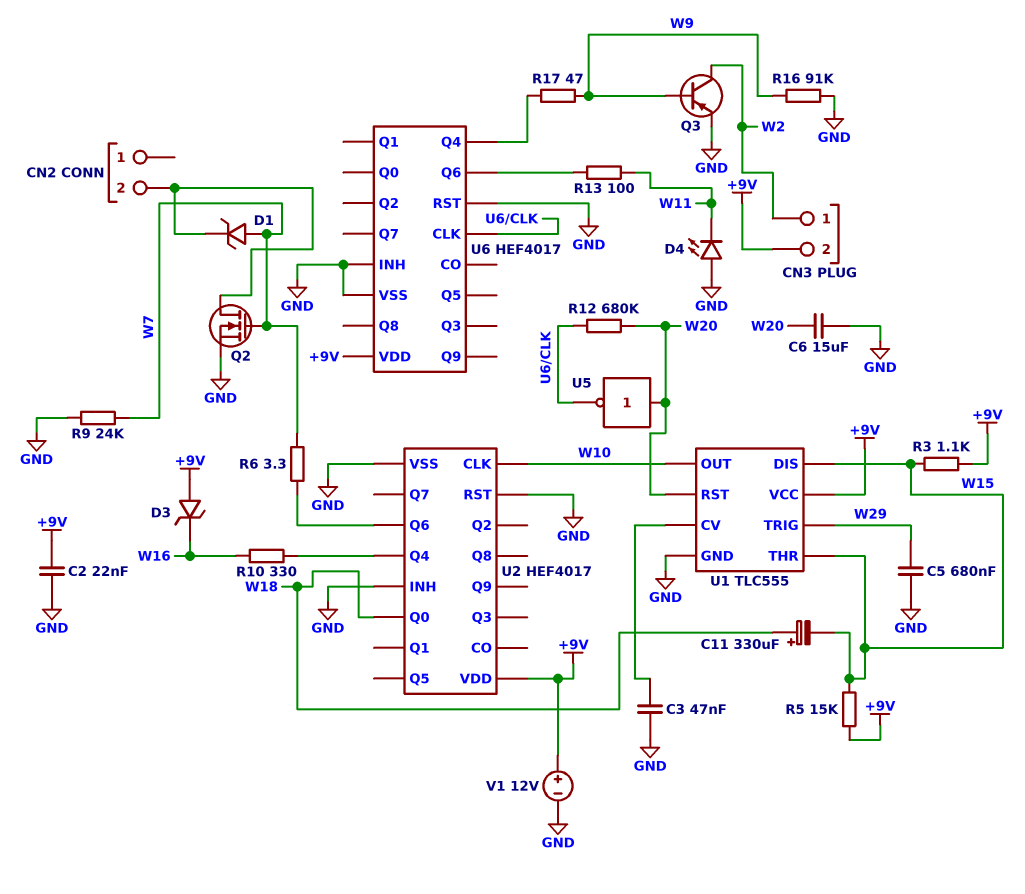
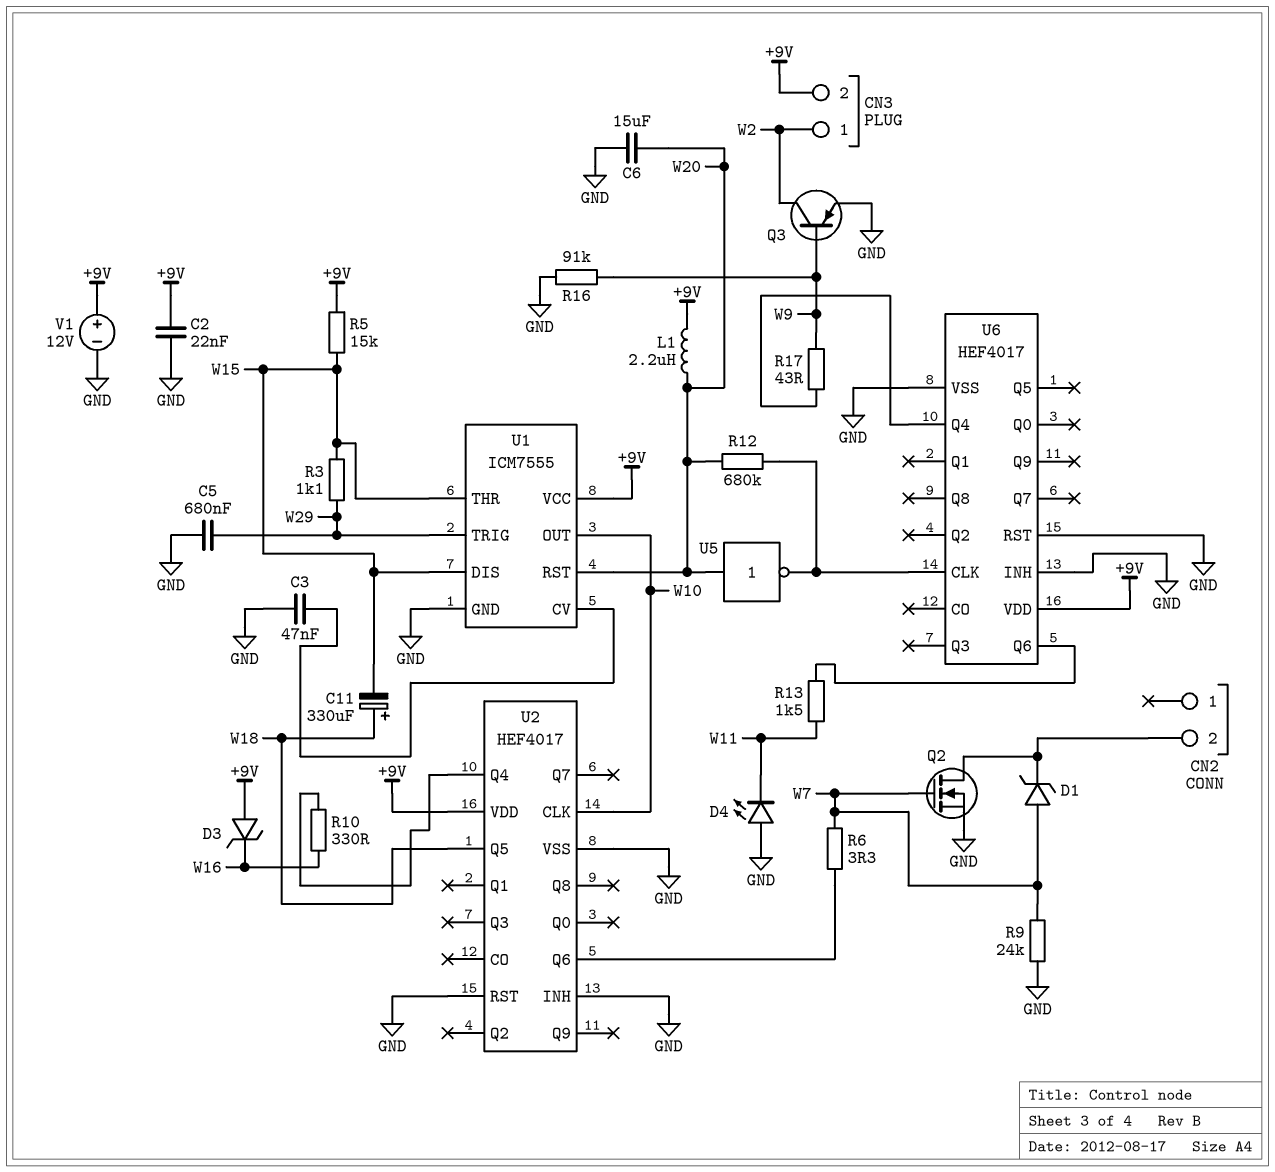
L1: none -> 2.2uH (+9V, W20)
R3: 1.1k (+9V, W15) -> 1.1k (W15, W29)
R13: 100 (U6/Q6, W11) -> 1.5k (U6/Q6, W11)
R17: 47 (U6/Q4, W9) -> 43 (U6/Q4, W9)
U1: TLC555 -> ICM7555
U2 pin Q0: W18 -> none
U2 pin Q5: none -> W18

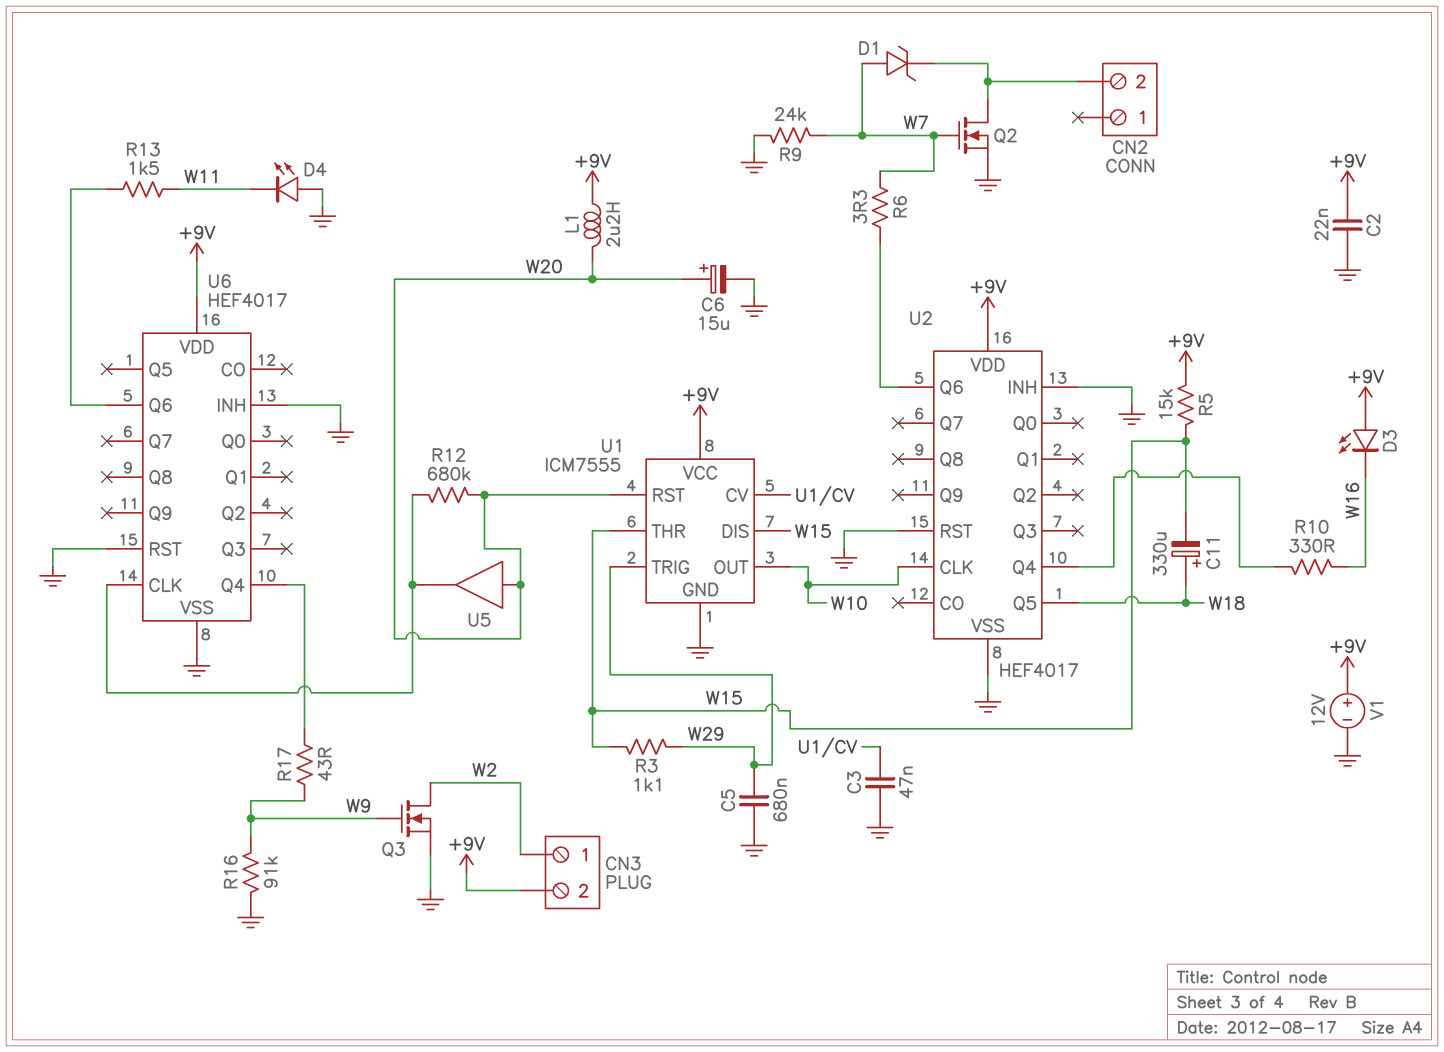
C6: 15uF (GND, W20) -> 15uF (plus W20, minus GND)
D3: zener (A +9V, K W16) -> LED (A +9V, K W16)
Q3: PNP (B W9, C W2, E GND) -> NMOS (G W9, D W2, S GND)
U5: NOT (in W20, out U6/CLK) -> buffer (in W20, out U6/CLK)

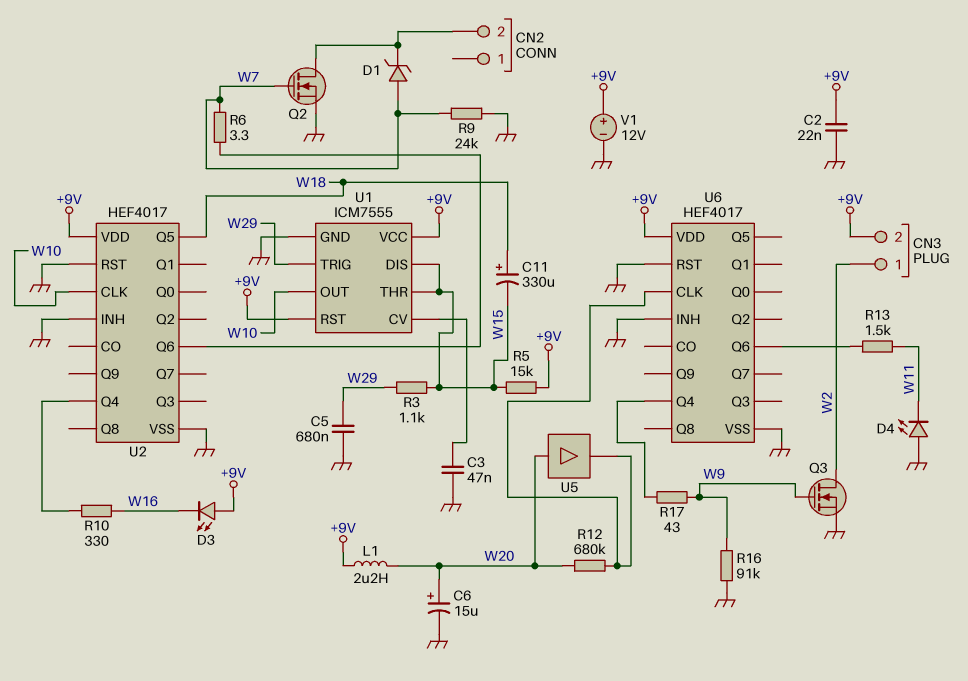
U1 pin RST: W20 -> +9V

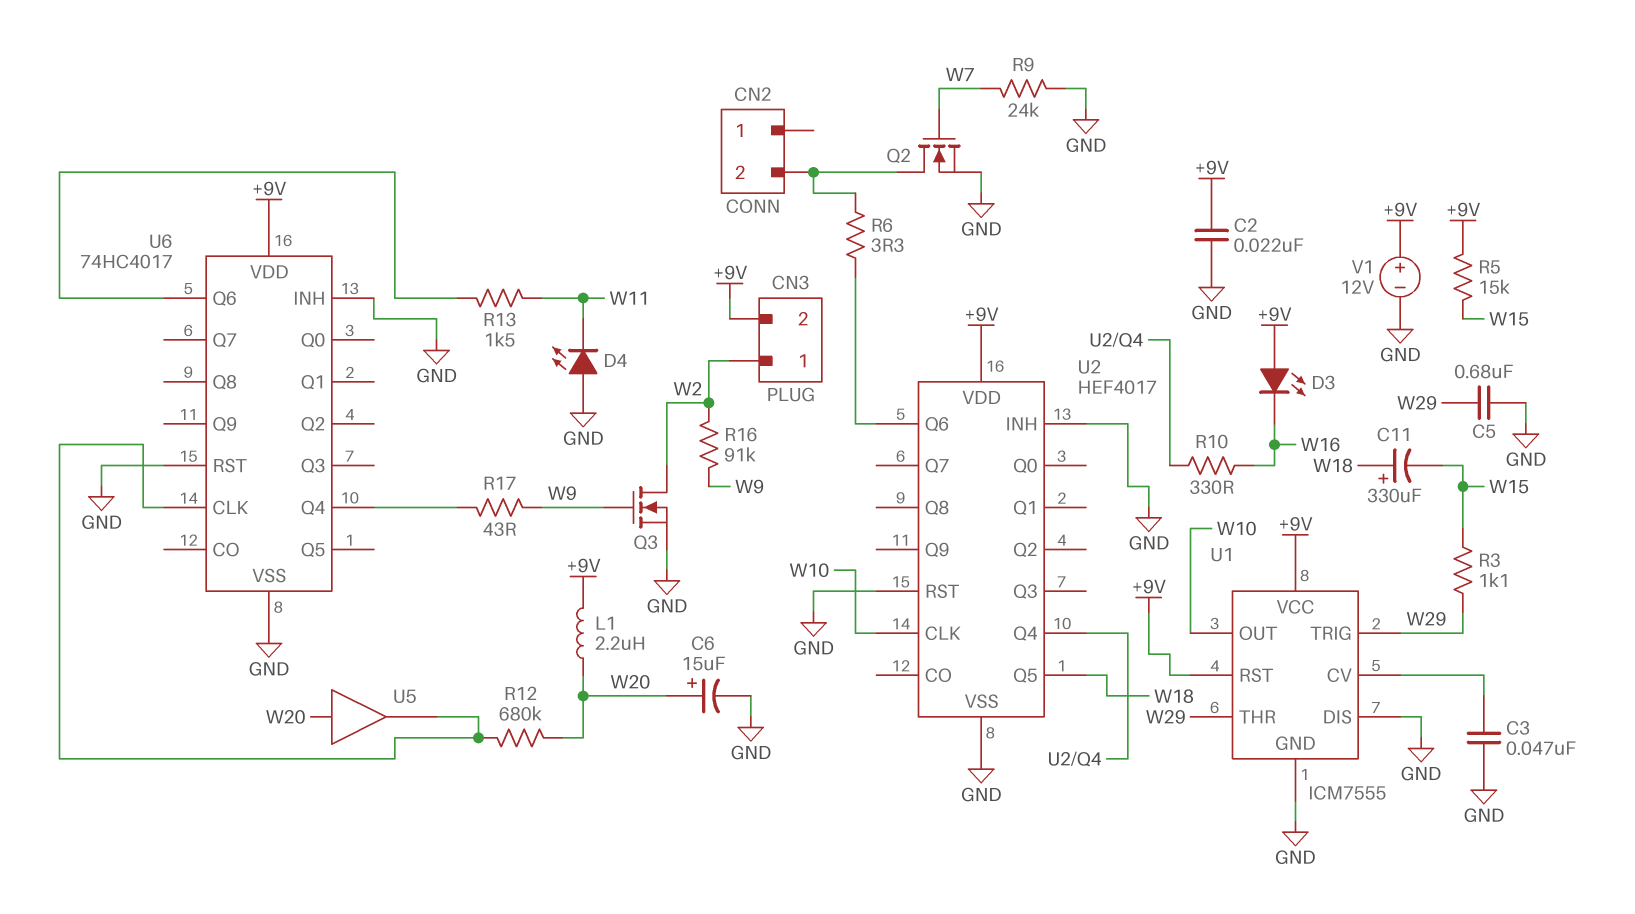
D1: zener (A W7, K CN2/2) -> none
R6: 3.3 (U2/Q6, W7) -> 3.3 (CN2/2, U2/Q6)
R16: 91k (GND, W9) -> 91k (W2, W9)
U1 pin DIS: W15 -> GND
U1 pin THR: W15 -> W29
U6: HEF4017 -> 74HC4017

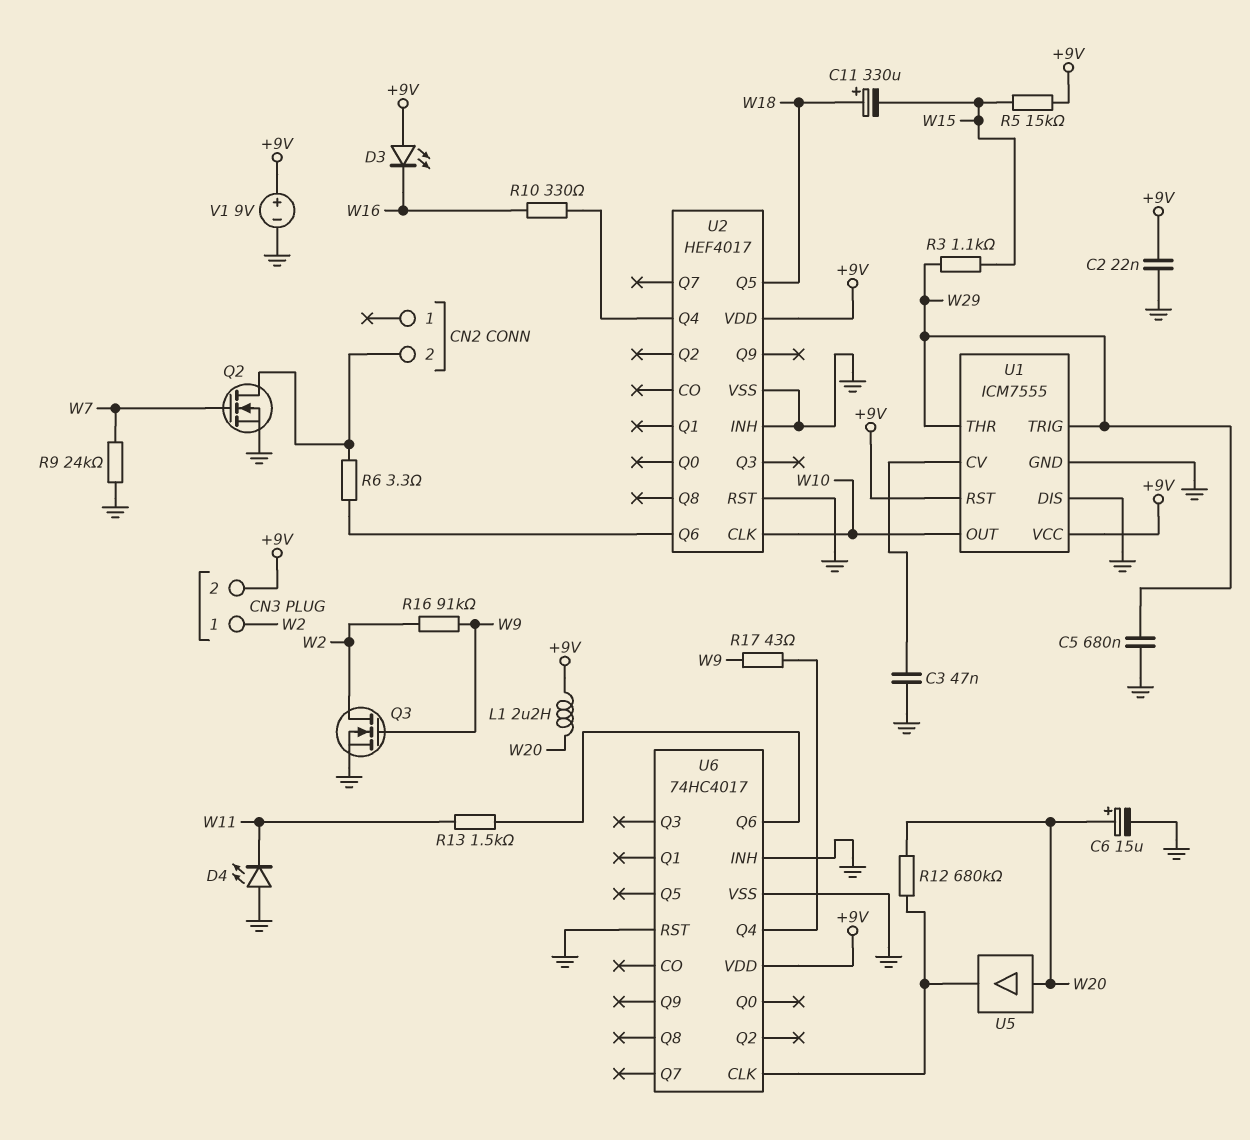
V1: 12V (plus +9V, minus GND) -> 9V (plus +9V, minus GND)

